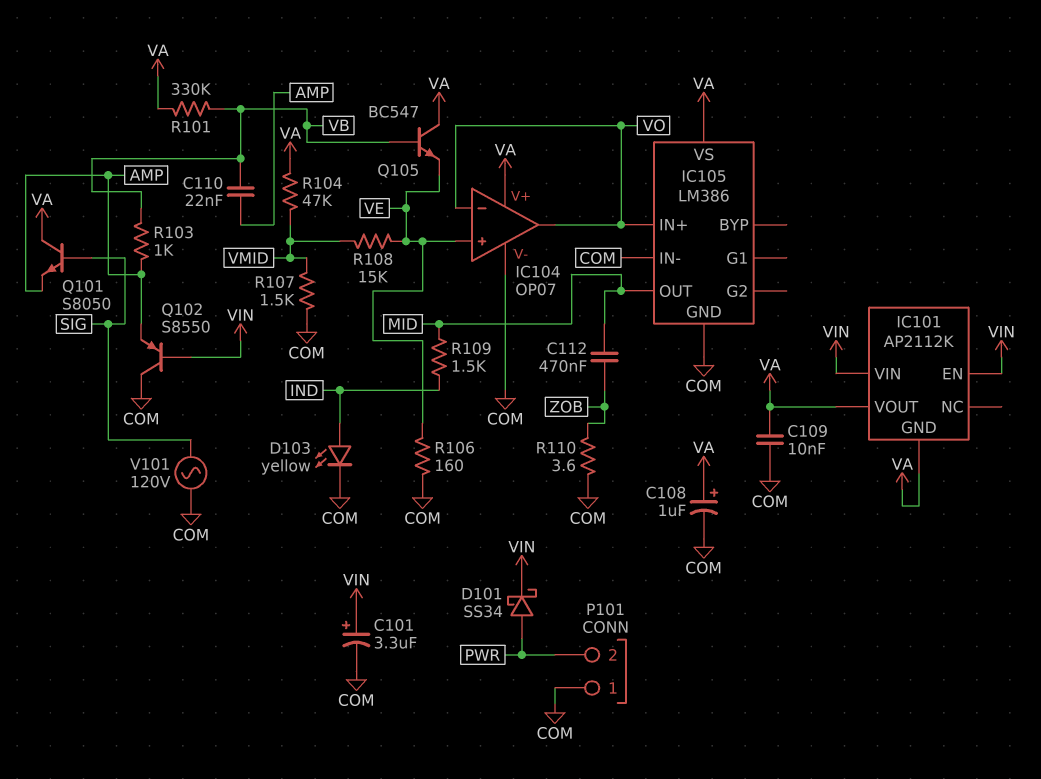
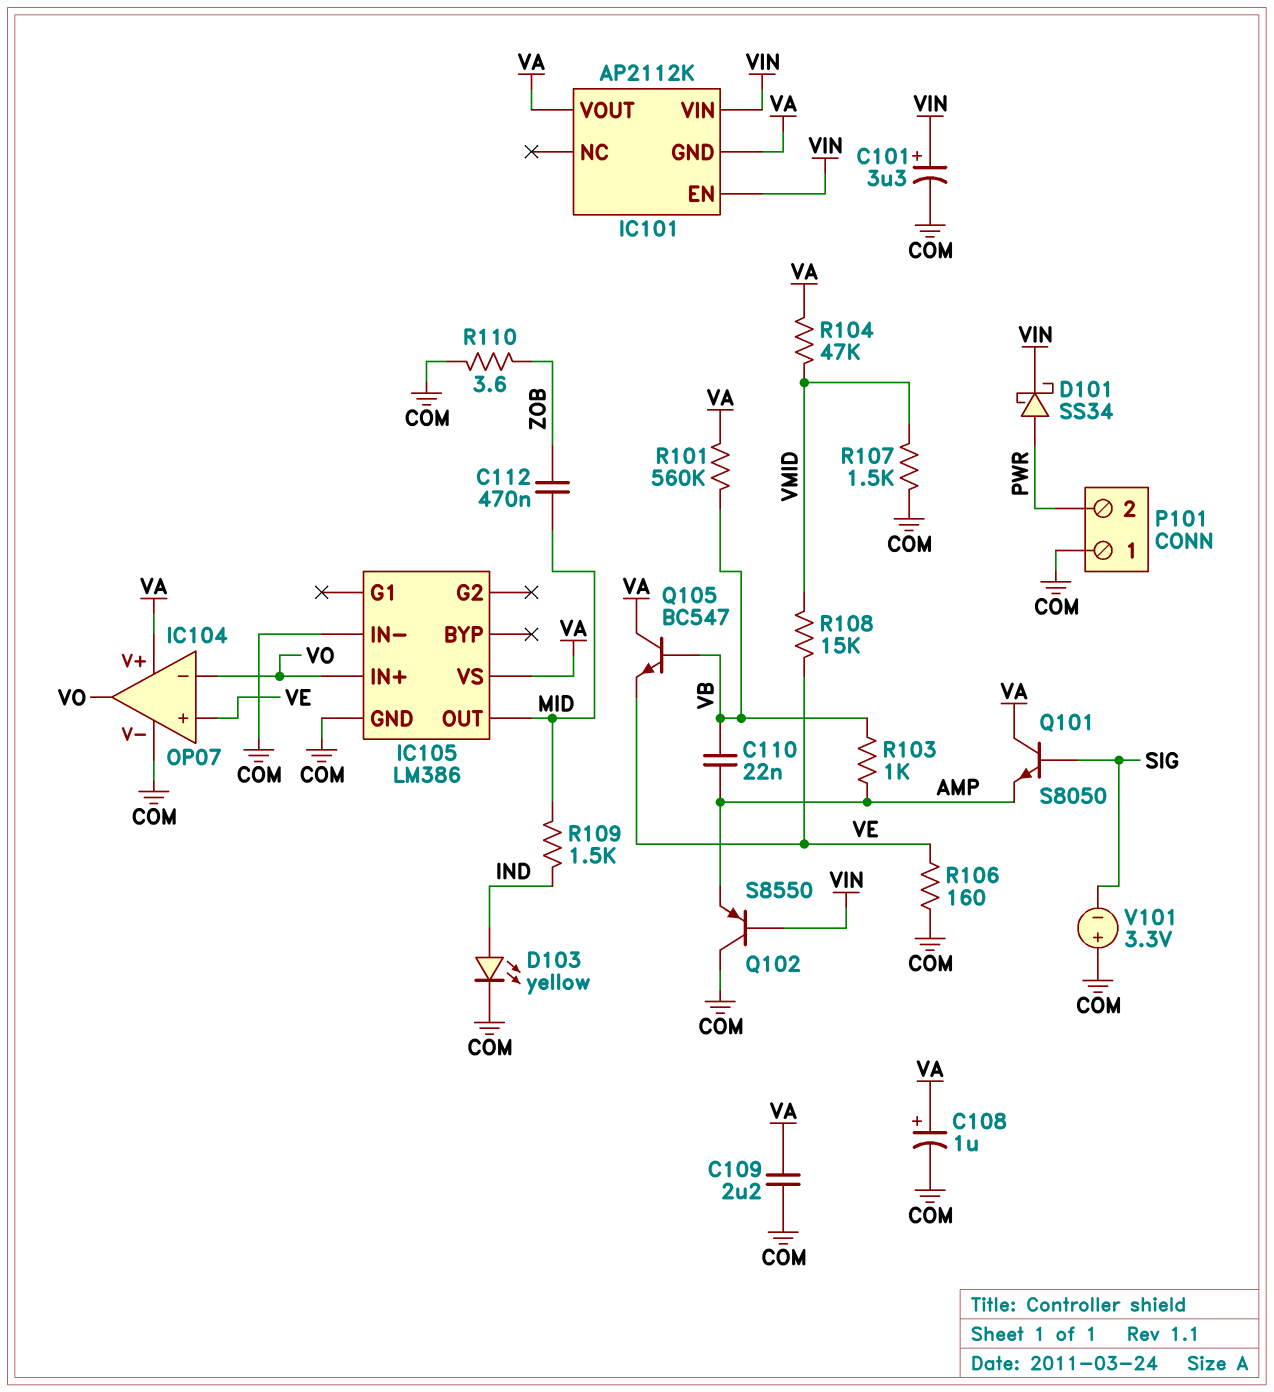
C109: 10nF (COM, VA) -> 2.2uF (COM, VA)
R101: 330k (VA, VB) -> 560k (VA, VB)
V101: AC 120V (COM, SIG) -> 3.3V (plus COM, minus SIG)

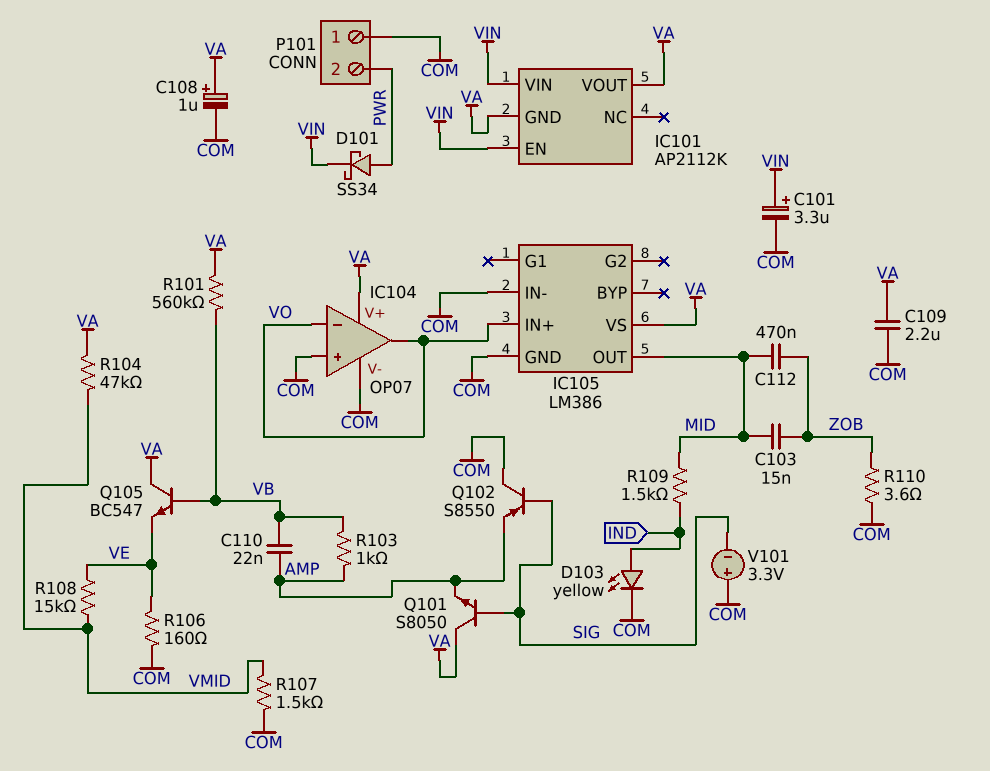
C103: none -> 15nF (MID, ZOB)
IC104 pin in+: VE -> COM
Q102: PNP S8550 (B VIN, C COM, E AMP) -> PNP S8550 (B SIG, C COM, E AMP)

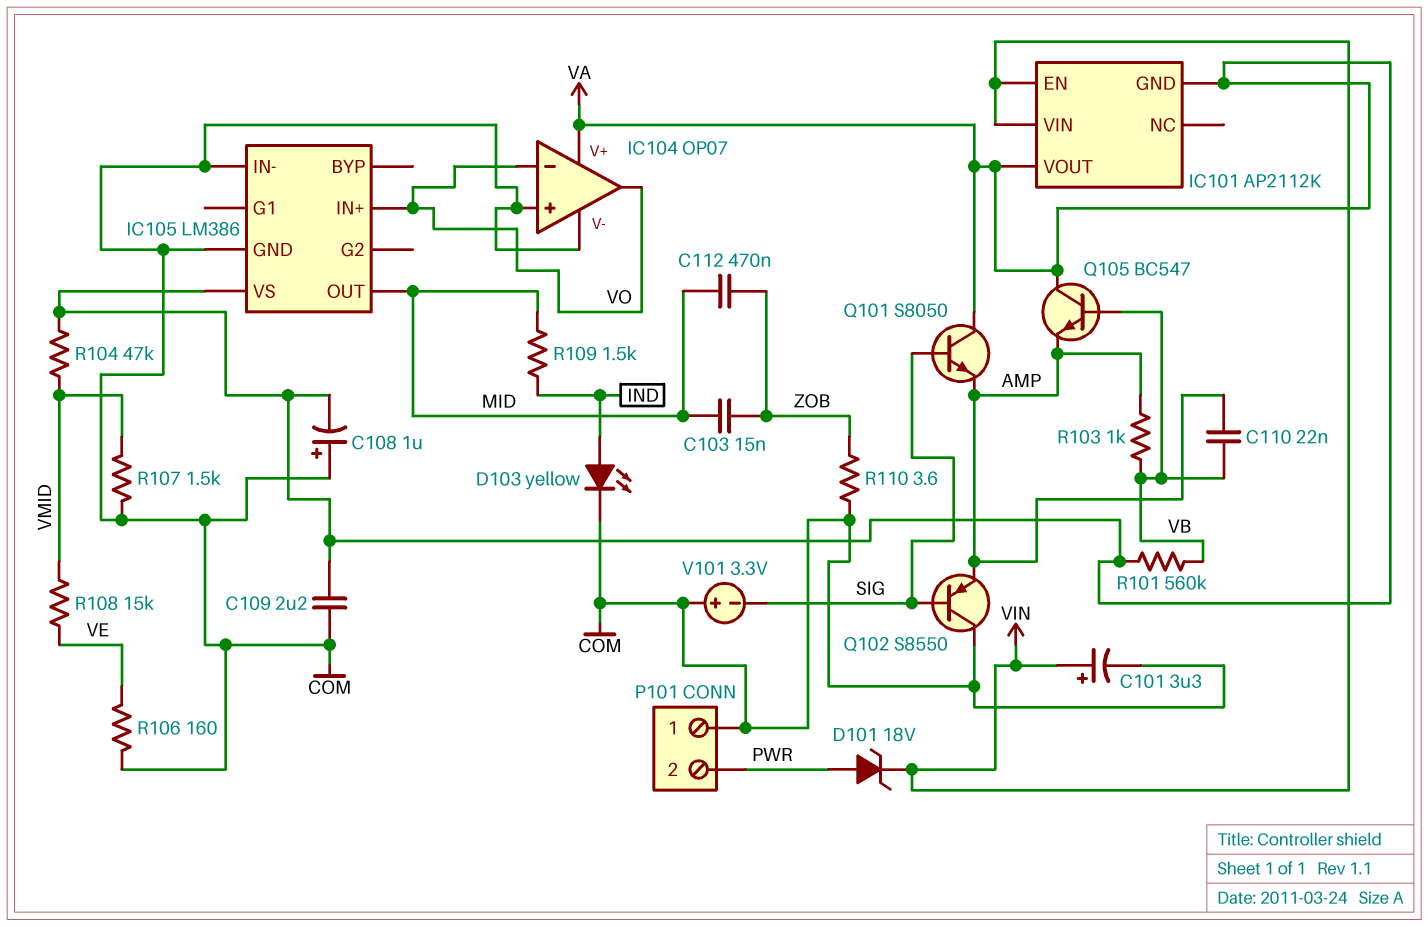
C108: 1uF (plus VA, minus COM) -> 1uF (plus COM, minus VA)
D101: schottky SS34 (A PWR, K VIN) -> zener 18V (A PWR, K VIN)
Q105: NPN BC547 (B VB, C VA, E VE) -> NPN BC547 (B VB, C VA, E AMP)

